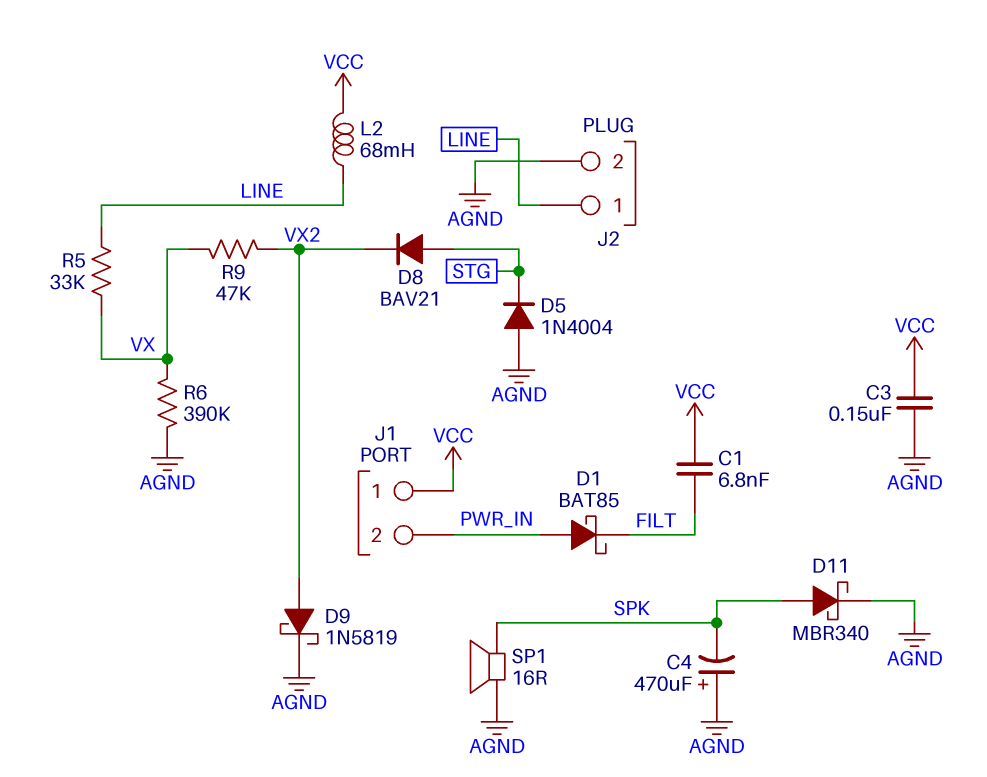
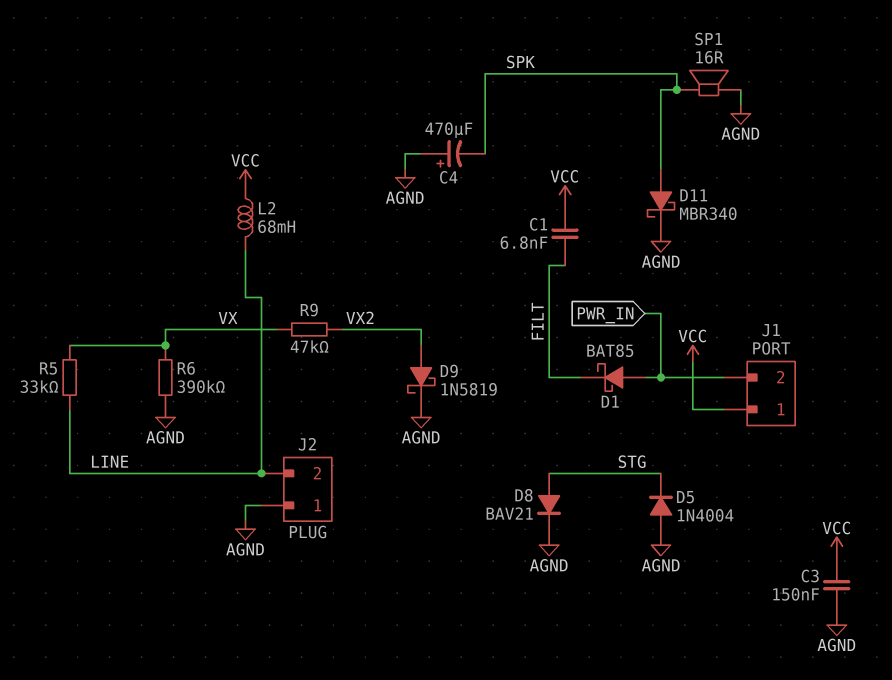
D8: diode BAV21 (A STG, K VX2) -> diode BAV21 (A STG, K AGND)
J2 pin 1: LINE -> AGND
J2 pin 2: AGND -> LINE

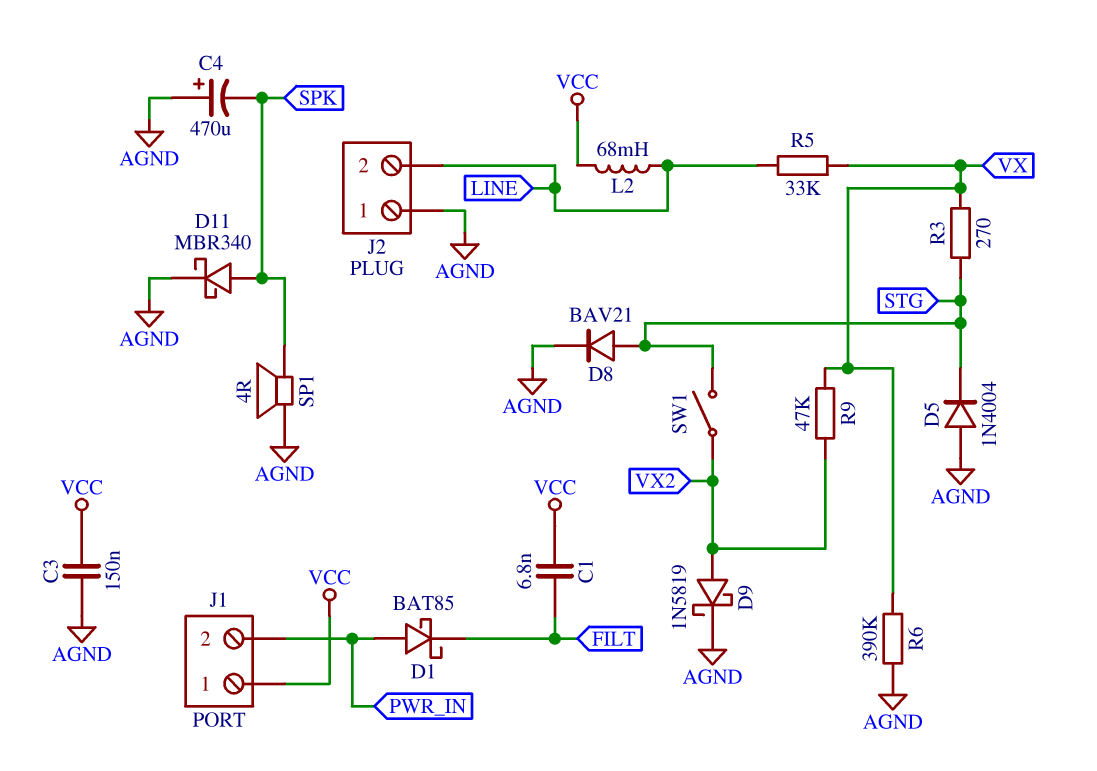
R3: none -> 270 (STG, VX)
SP1: speaker 16R (AGND, SPK) -> speaker 4R (AGND, SPK)
SW1: none -> switch (STG, VX2)

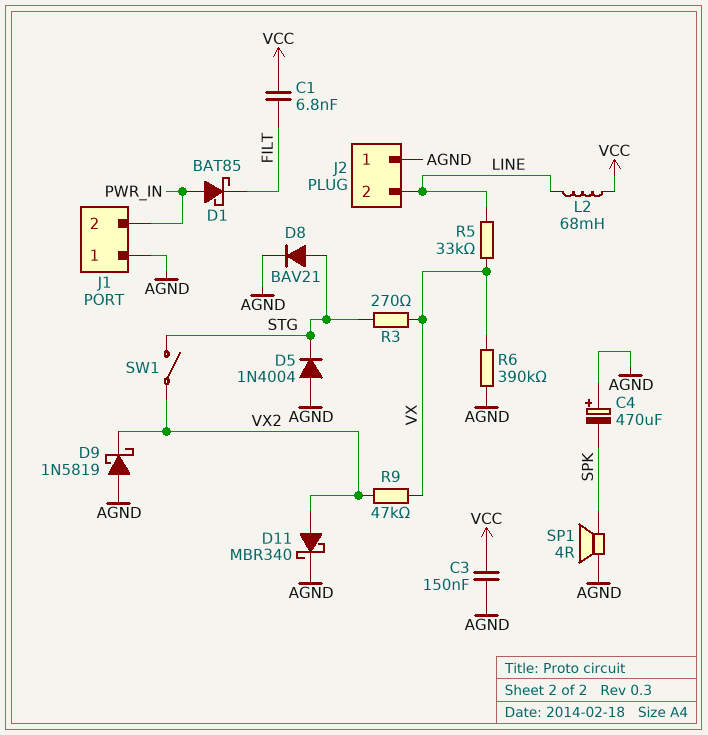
D9: schottky 1N5819 (A VX2, K AGND) -> schottky 1N5819 (A AGND, K VX2)
D11: schottky MBR340 (A SPK, K AGND) -> schottky MBR340 (A VX2, K AGND)
J1 pin 1: VCC -> AGND

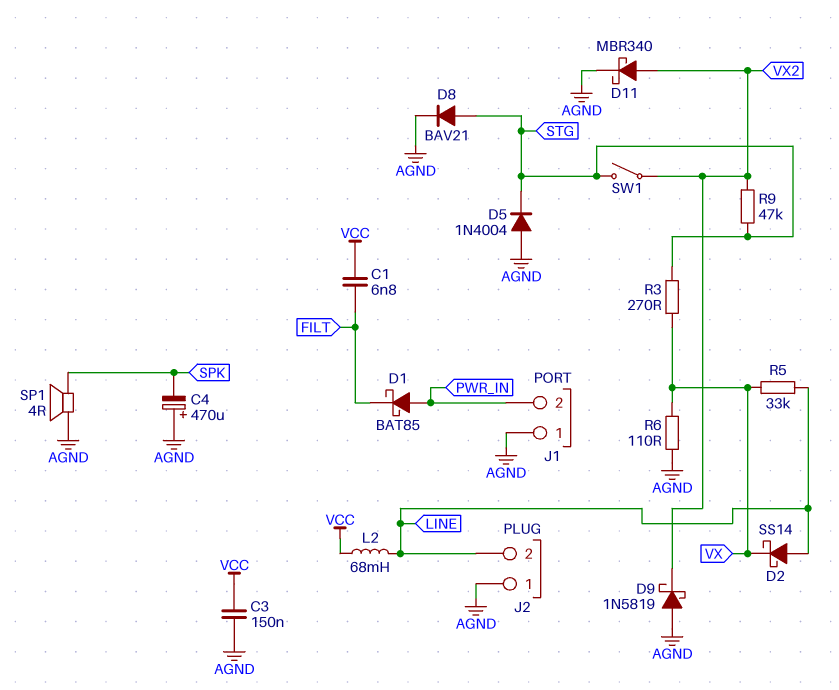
D2: none -> schottky SS14 (A LINE, K VX)
R6: 390k (AGND, VX) -> 110 (AGND, VX)
R9: 47k (VX, VX2) -> 47k (STG, VX2)

